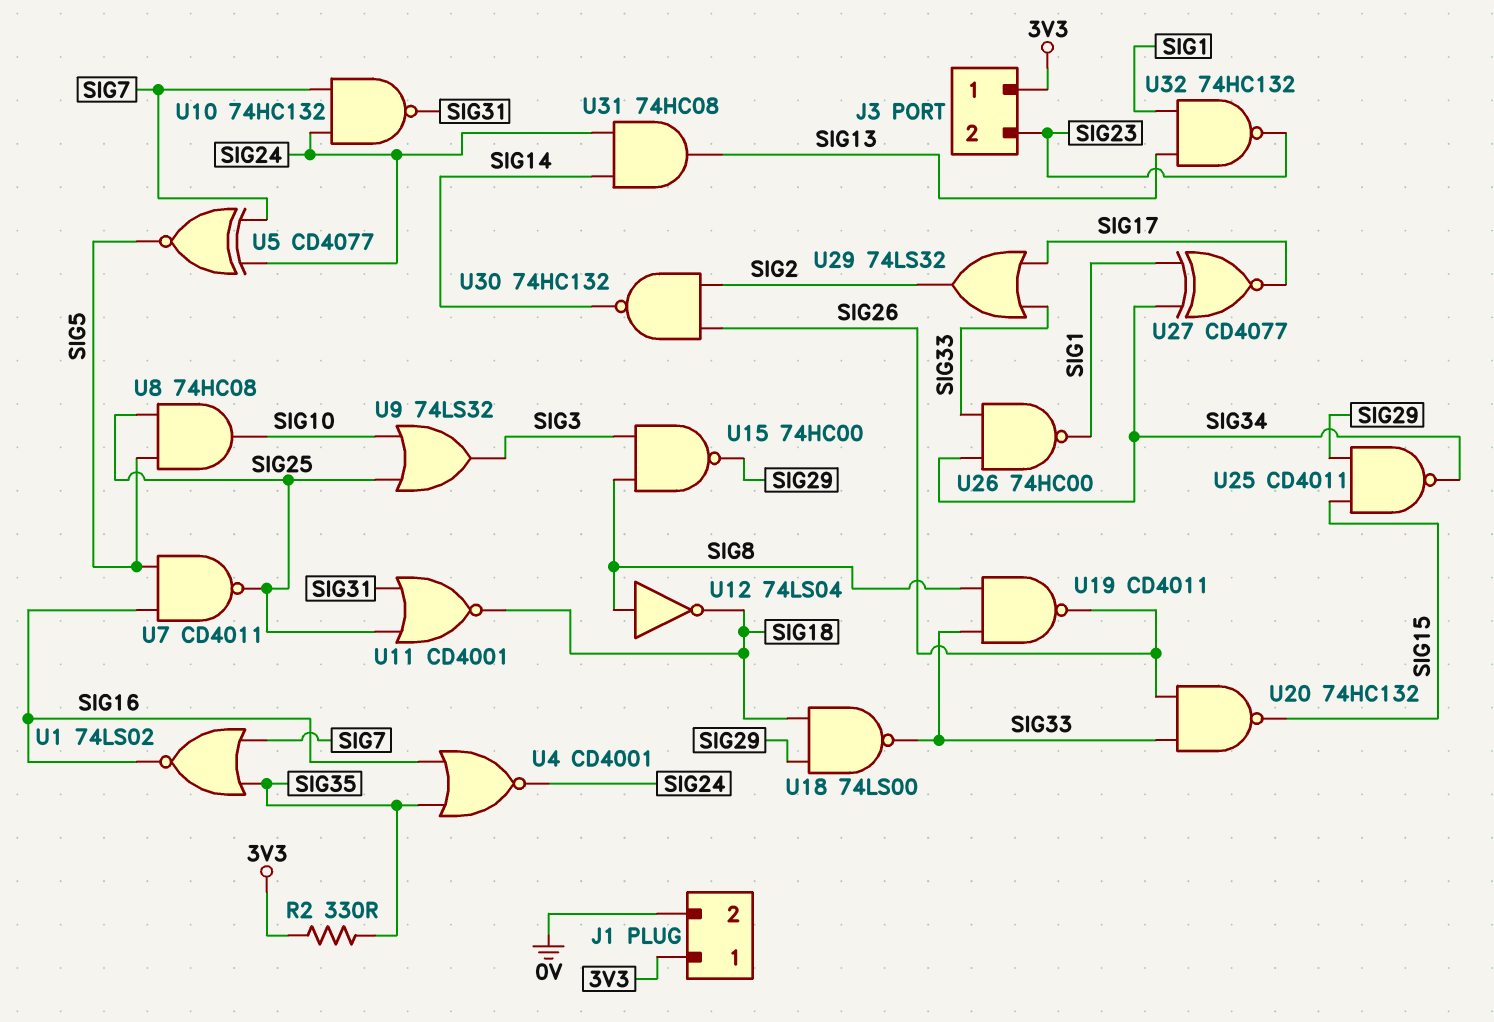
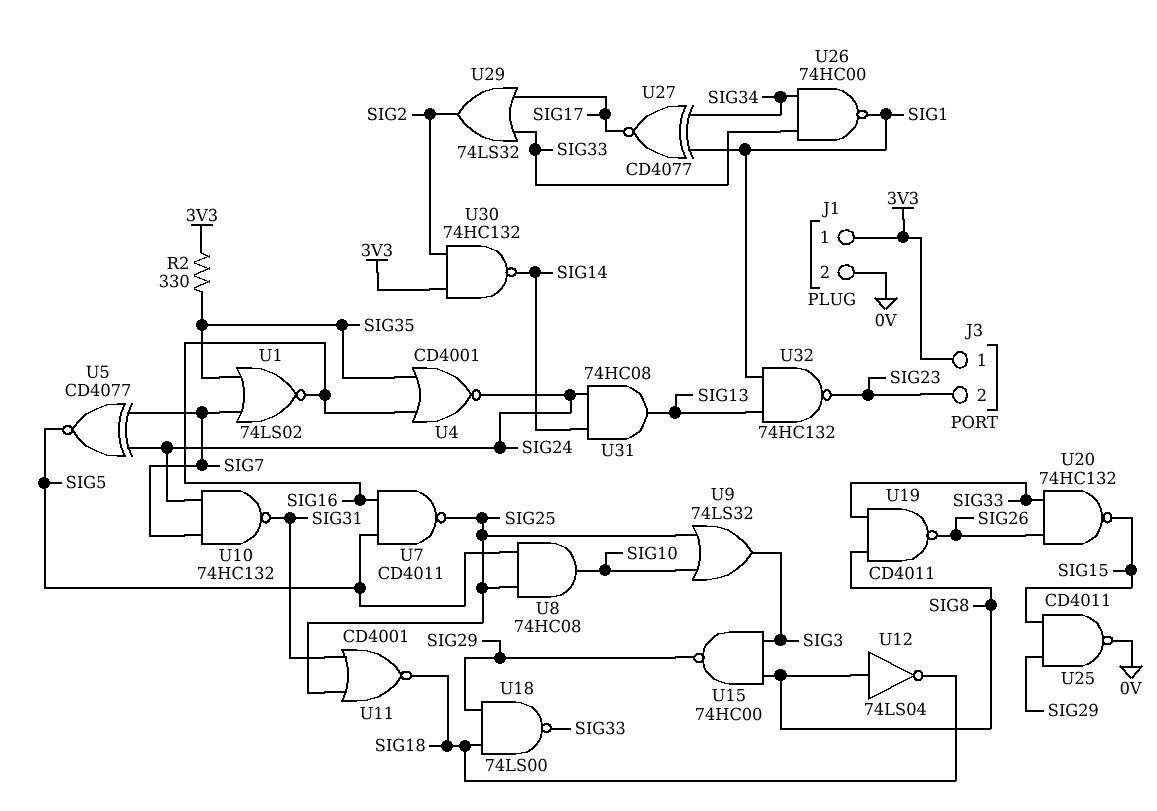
U25: NAND CD4011 (in SIG15, in SIG29, out SIG34) -> NAND CD4011 (in SIG15, in SIG29, out 0V)
U30: NAND 74HC132 (in SIG2, in SIG26, out SIG14) -> NAND 74HC132 (in 3V3, in SIG2, out SIG14)

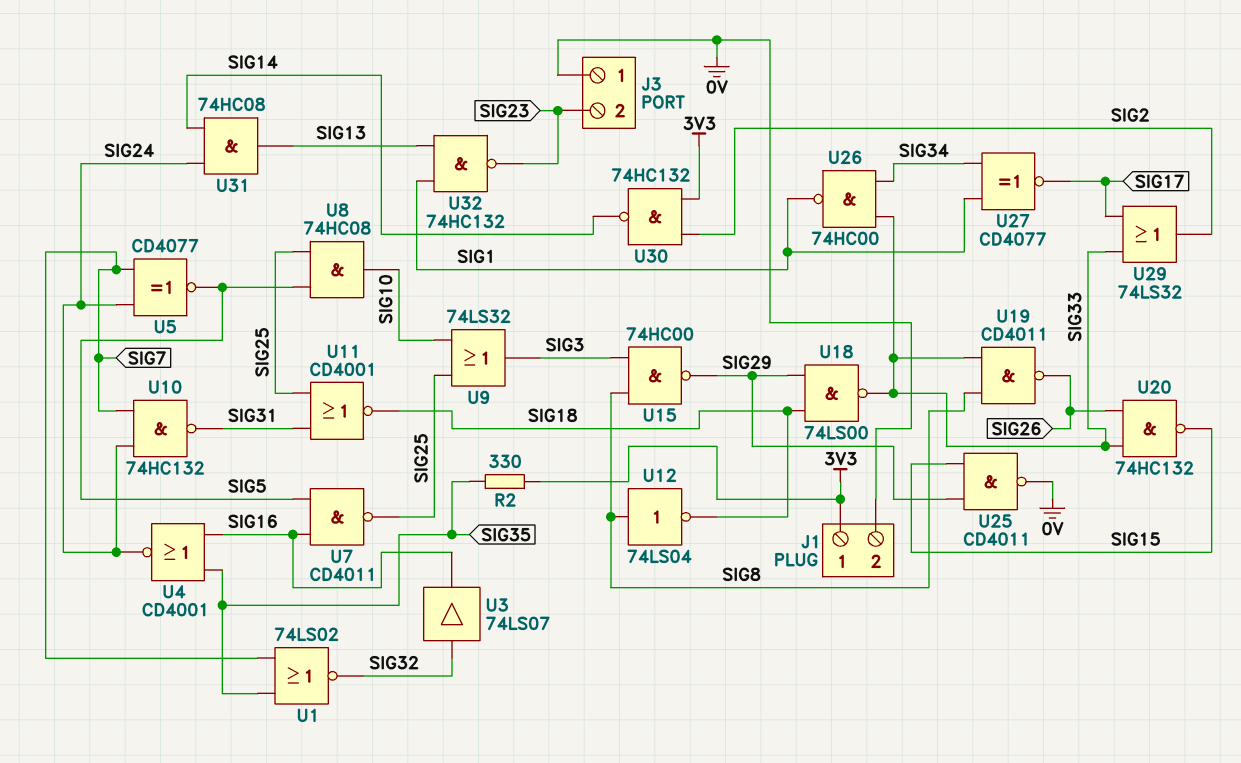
J3 pin 1: 3V3 -> 0V
U1: NOR 74LS02 (in SIG7, in SIG35, out SIG16) -> NOR 74LS02 (in SIG7, in SIG35, out SIG32)
U3: none -> buffer 74LS07 (in SIG32, out SIG16)

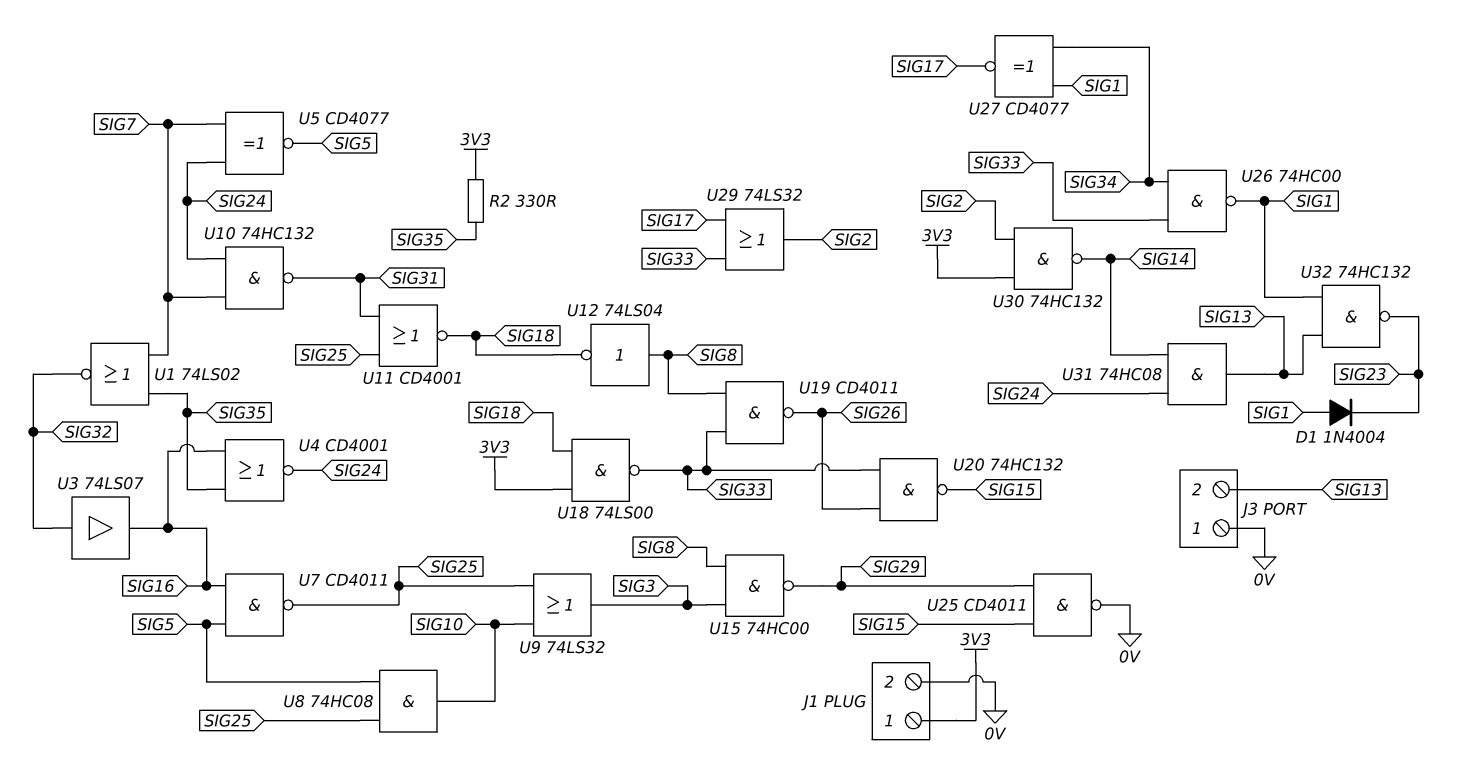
D1: none -> diode 1N4004 (A SIG1, K SIG23)
J3 pin 2: SIG23 -> SIG13
U18: NAND 74LS00 (in SIG18, in SIG29, out SIG33) -> NAND 74LS00 (in 3V3, in SIG18, out SIG33)

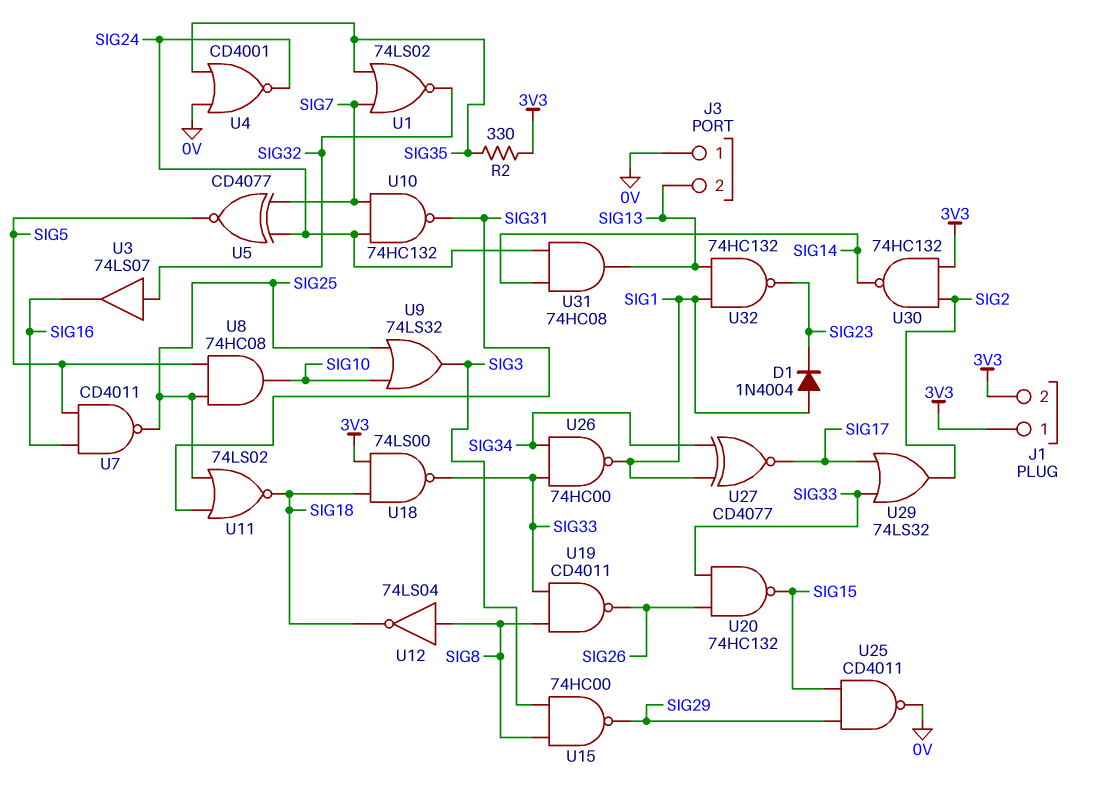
J1 pin 2: 0V -> 3V3
U4: NOR CD4001 (in SIG16, in SIG35, out SIG24) -> NOR CD4001 (in 0V, in SIG35, out SIG24)
U11: NOR CD4001 (in SIG25, in SIG31, out SIG18) -> NOR 74LS02 (in SIG25, in SIG31, out SIG18)

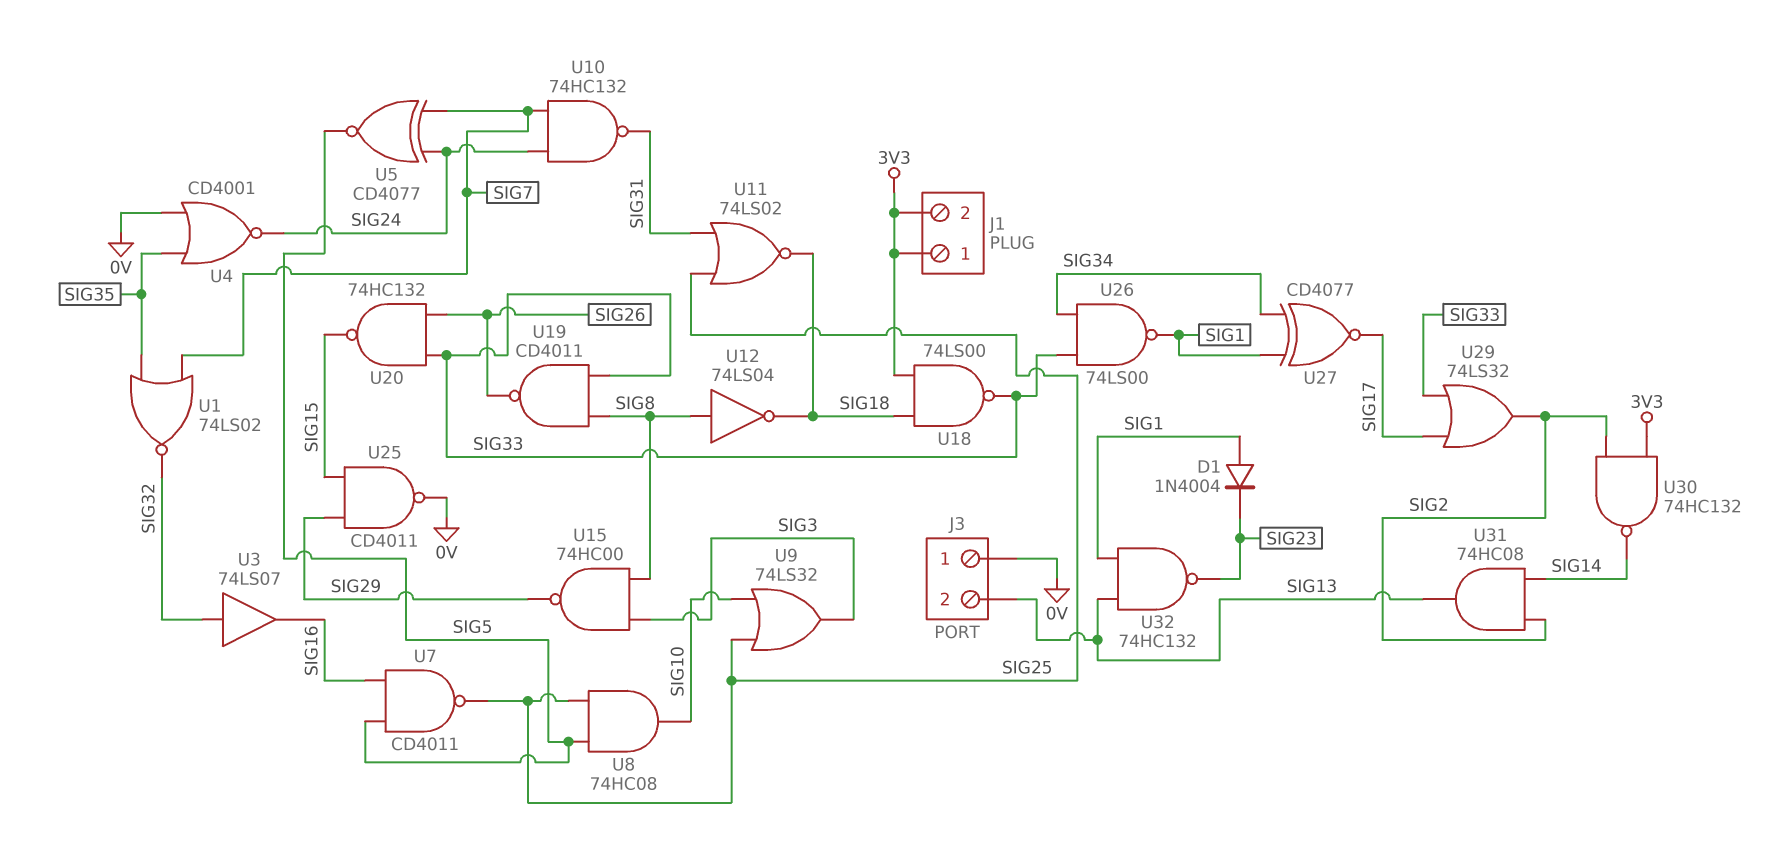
R2: 330 (3V3, SIG35) -> none
U26: NAND 74HC00 (in SIG33, in SIG34, out SIG1) -> NAND 74LS00 (in SIG33, in SIG34, out SIG1)
U31: AND 74HC08 (in SIG14, in SIG24, out SIG13) -> AND 74HC08 (in SIG2, in SIG14, out SIG13)

